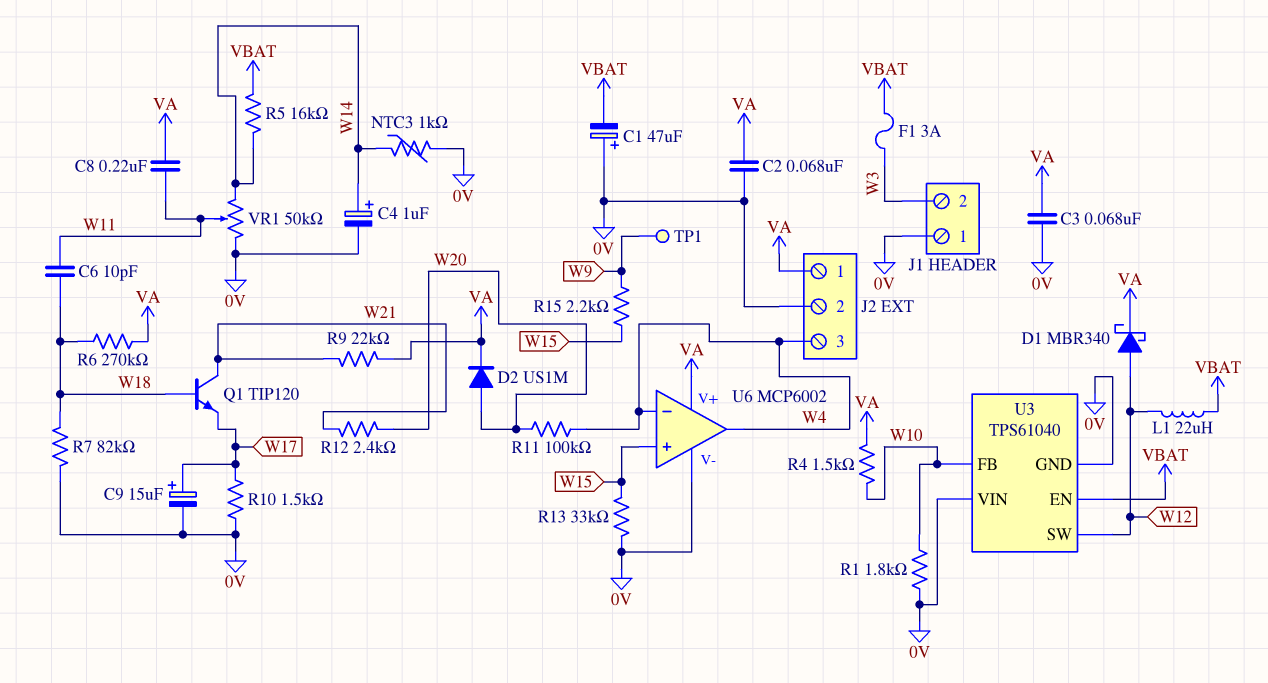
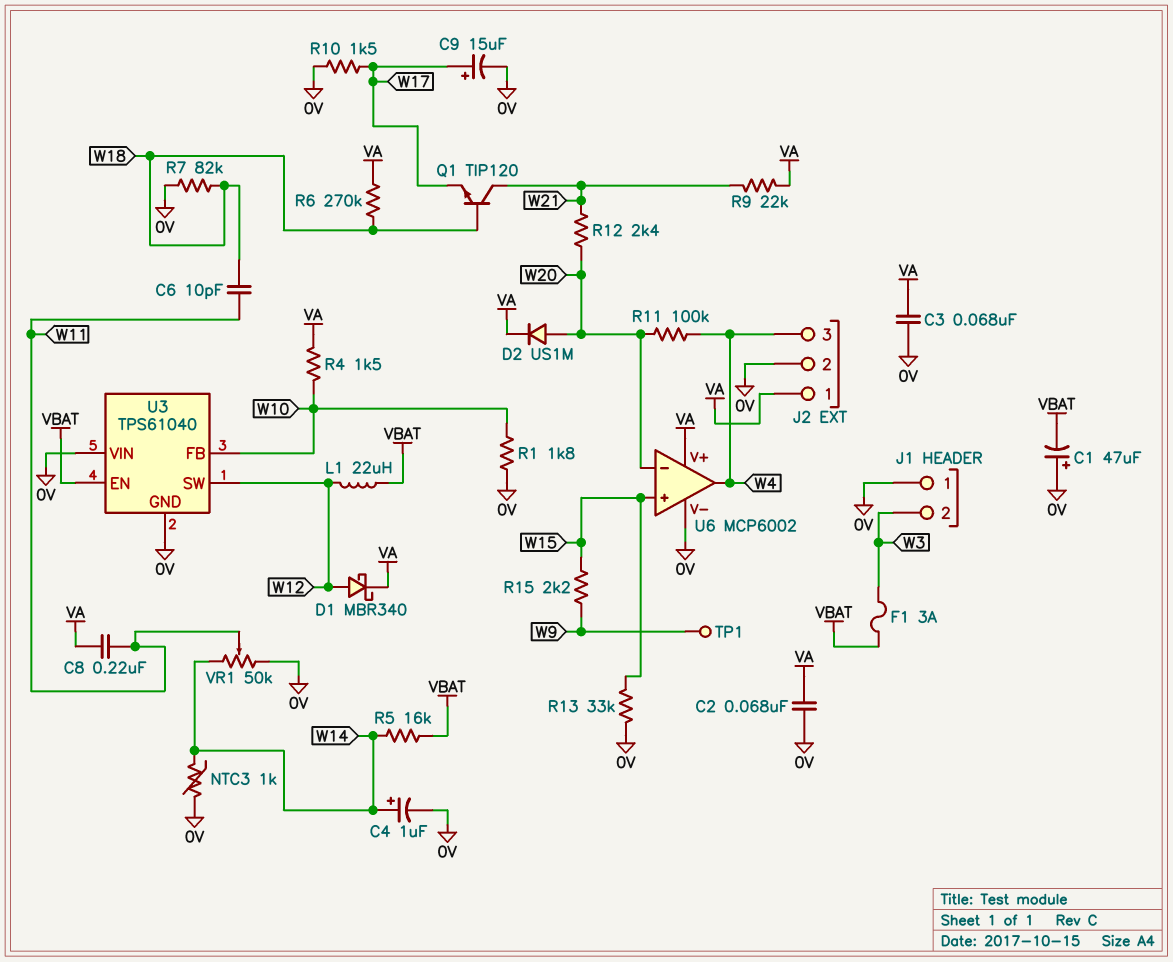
U6 pin in-: W4 -> W20

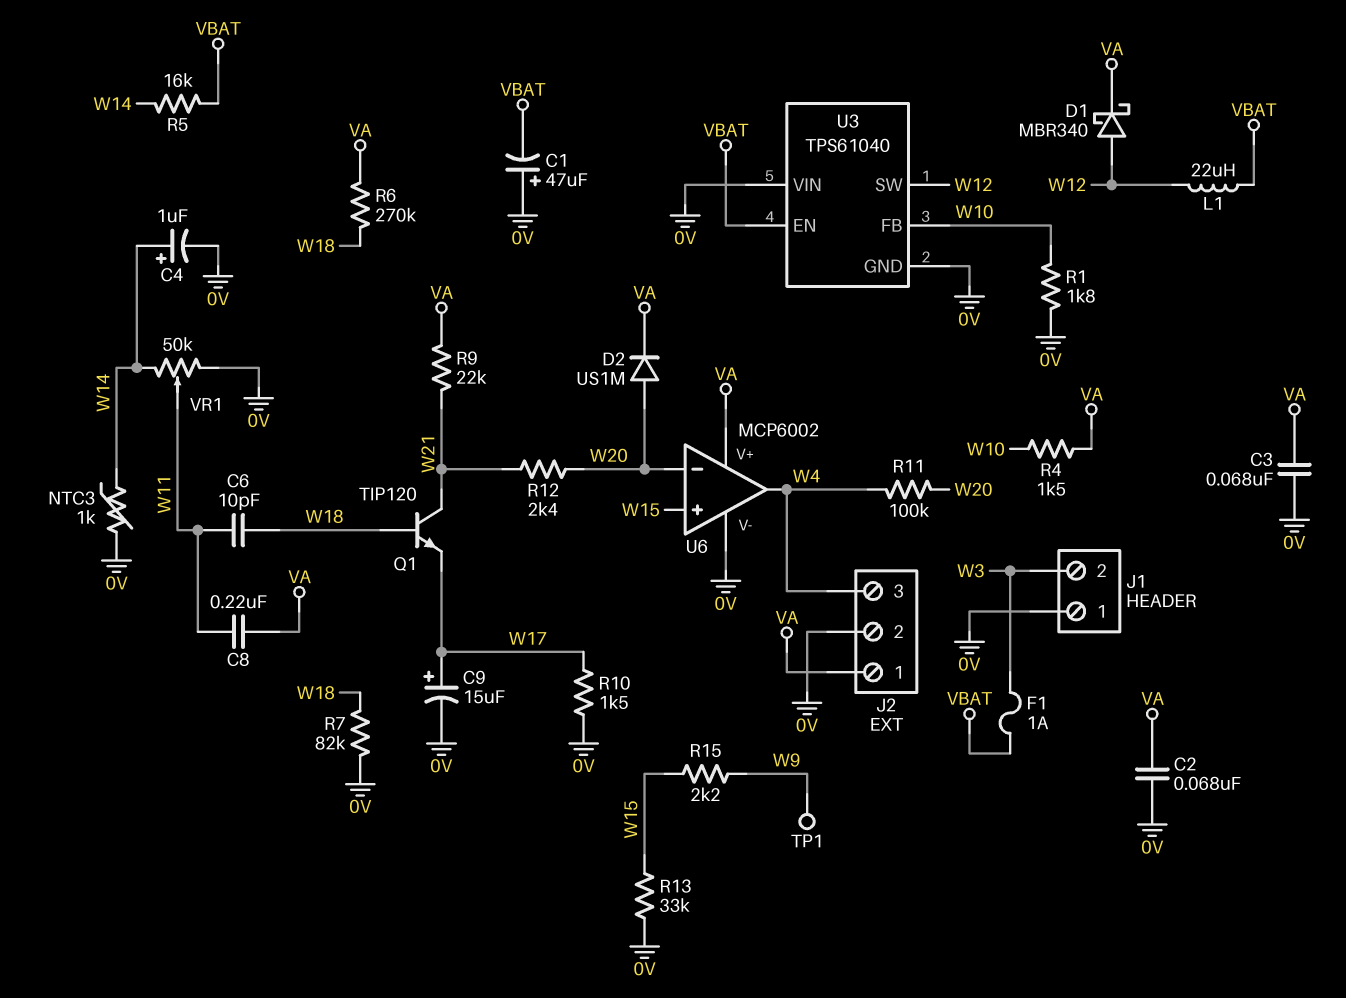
F1: 3A (VBAT, W3) -> 1A (VBAT, W3)

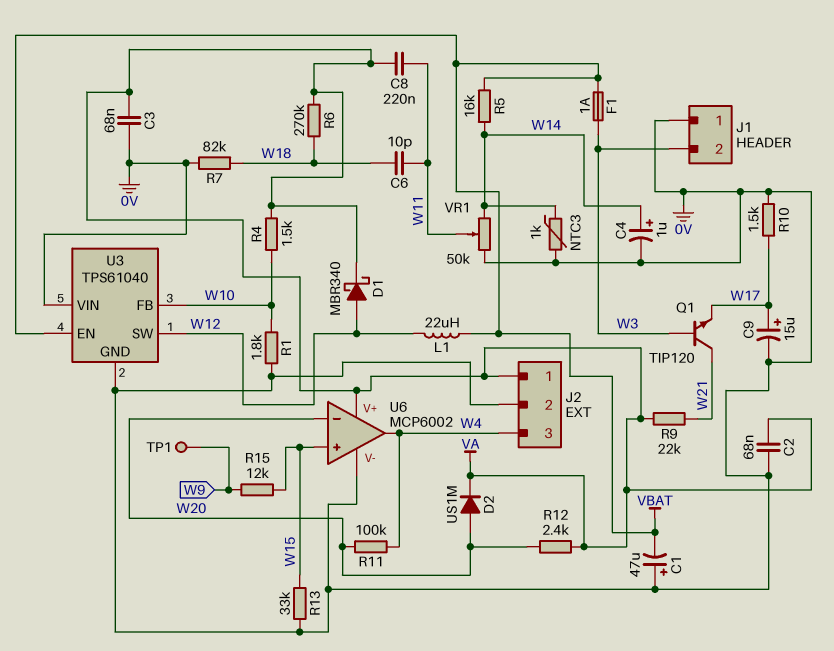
Q1: NPN TIP120 (B W18, C W21, E W17) -> NPN TIP120 (B W3, C W21, E W17)
R12: 2.4k (W20, W21) -> 2.4k (VA, W20)
R15: 2.2k (W9, W15) -> 12k (W9, W15)

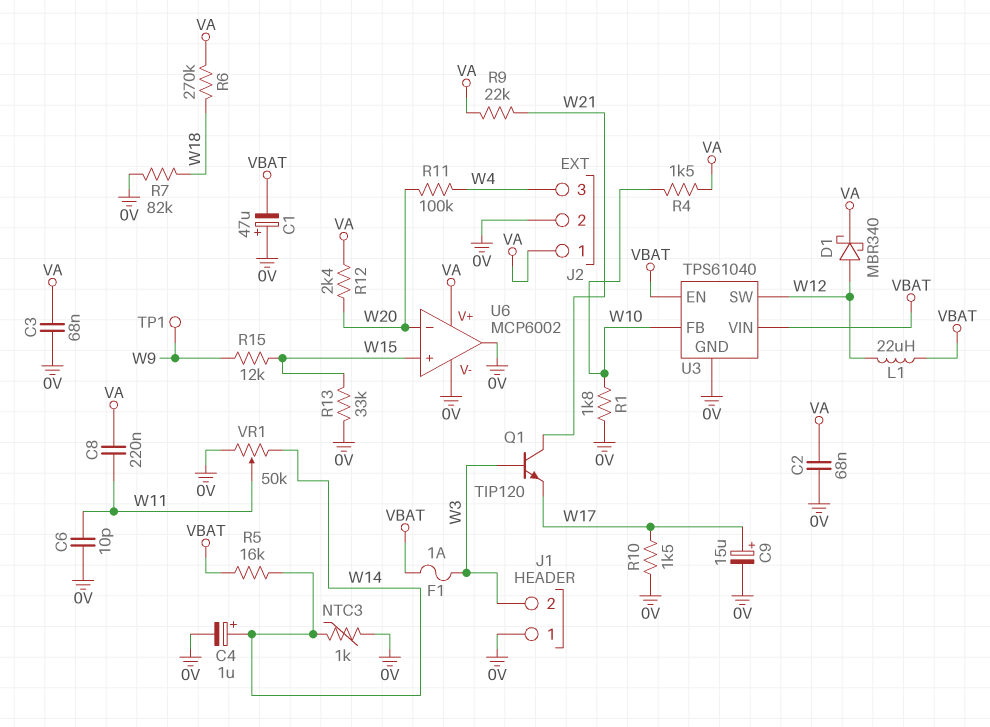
C6: 10pF (W11, W18) -> 10pF (0V, W11)
D2: diode US1M (A W20, K VA) -> none
U3 pin VIN: 0V -> VBAT
U6 pin out: W4 -> 0V

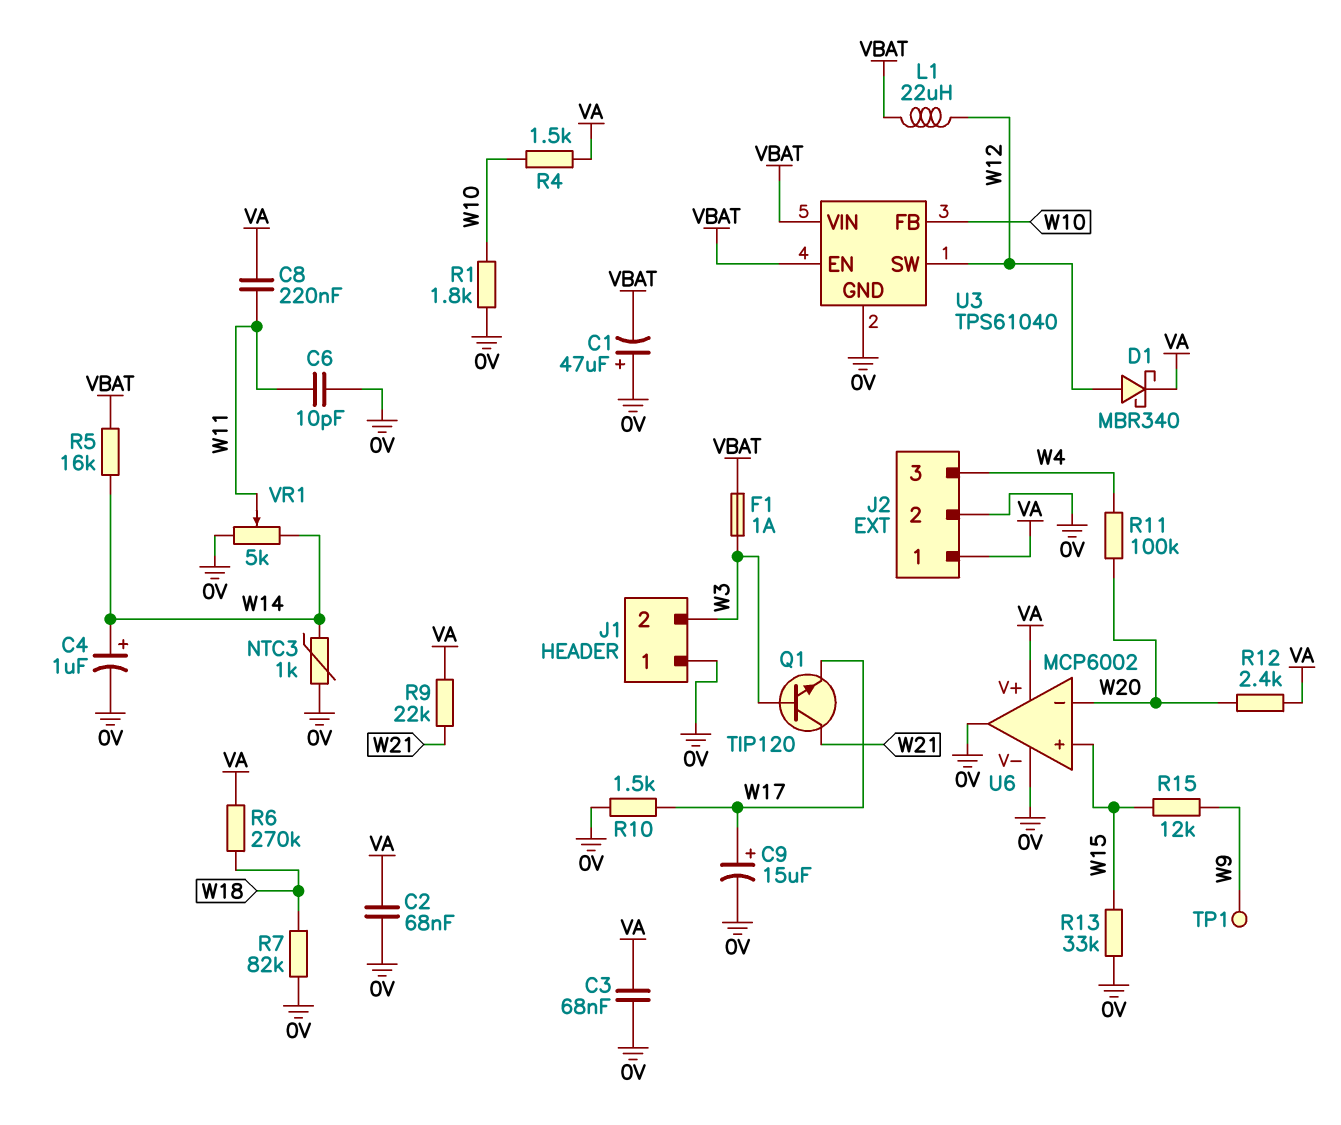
VR1: 50k (0V, W14, wiper W11) -> 5k (0V, W14, wiper W11)

